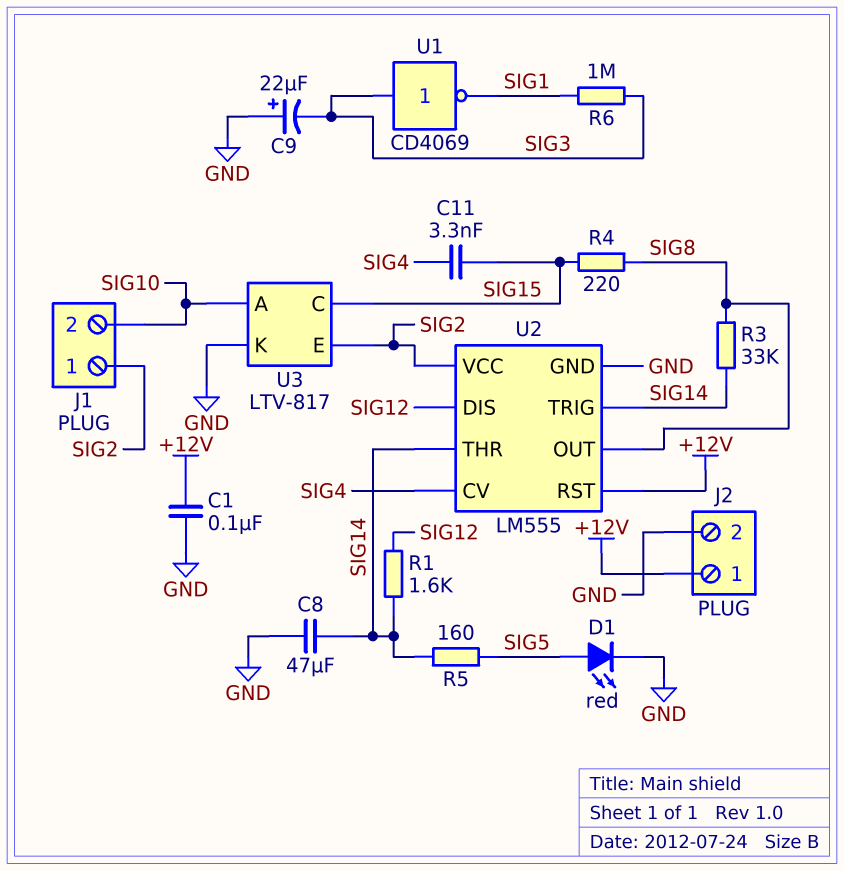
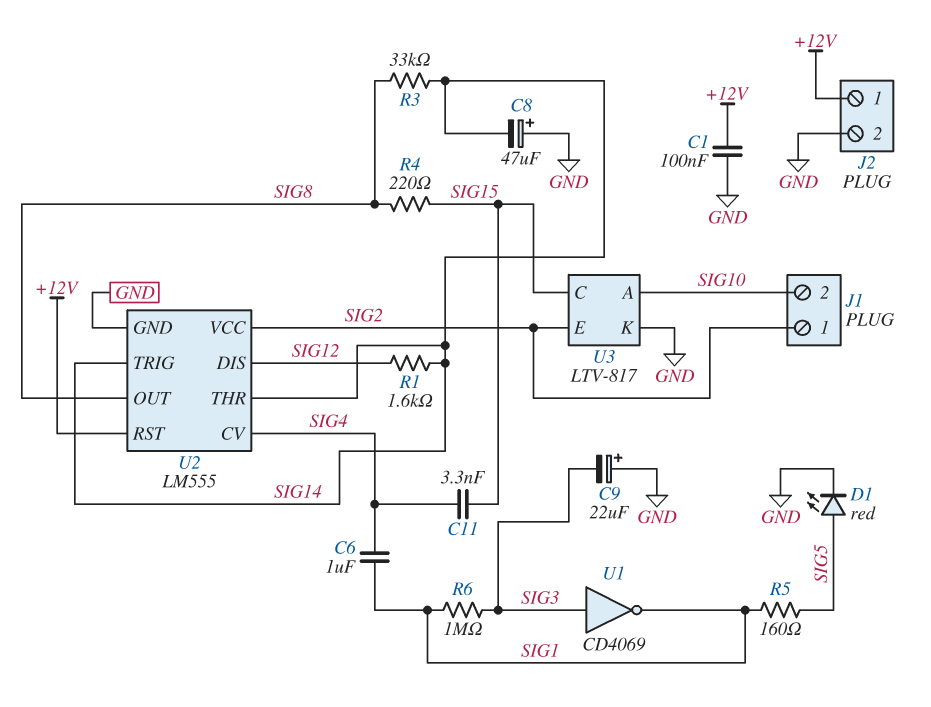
C6: none -> 1uF (SIG1, SIG4)
C8: 47uF (GND, SIG14) -> 47uF (plus GND, minus SIG14)
R5: 160 (SIG5, SIG14) -> 160 (SIG1, SIG5)

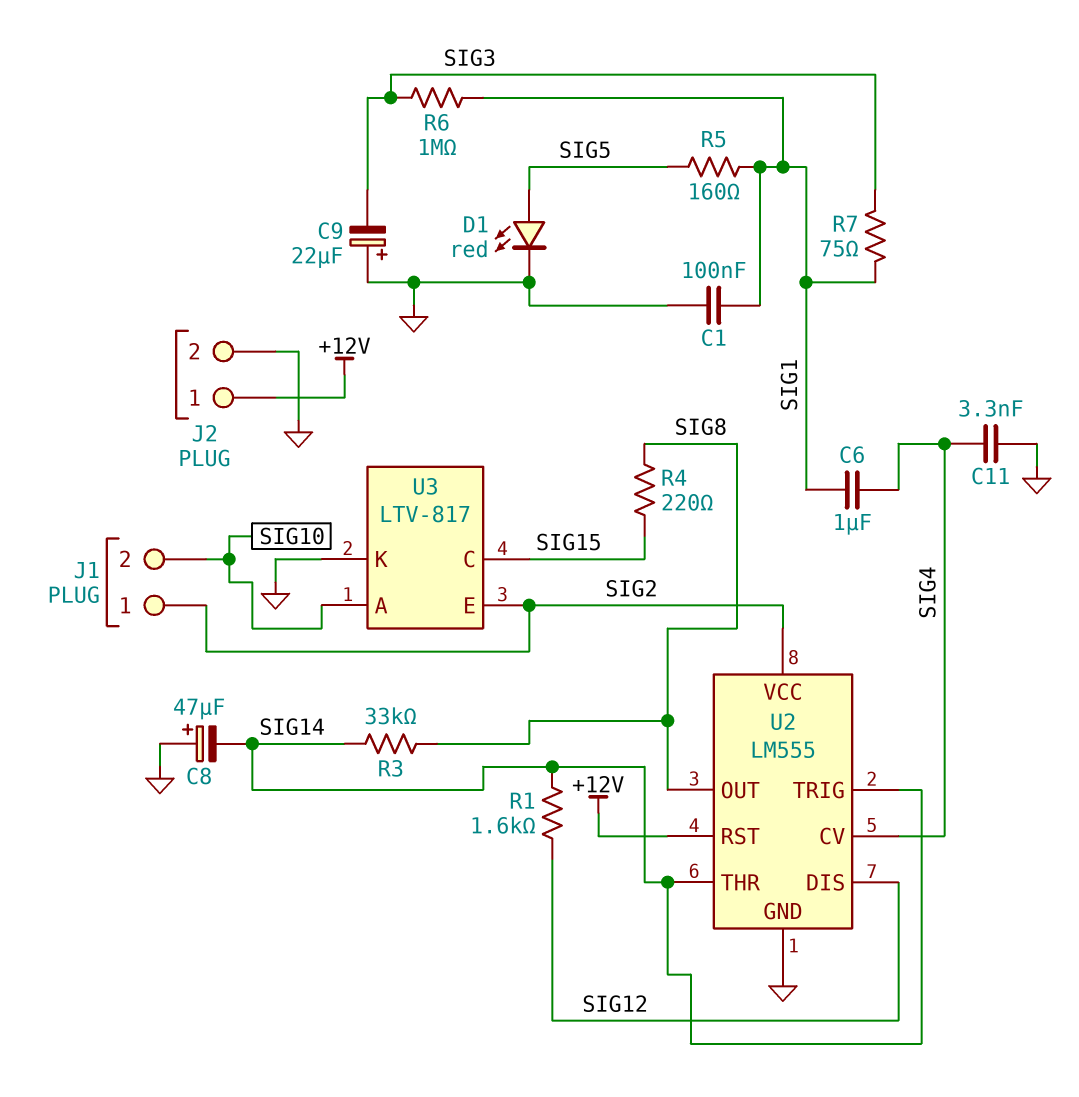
C1: 100nF (+12V, GND) -> 100nF (GND, SIG1)
C11: 3.3nF (SIG4, SIG15) -> 3.3nF (GND, SIG4)
R7: none -> 75 (SIG1, SIG3)
U1: NOT CD4069 (in SIG3, out SIG1) -> none

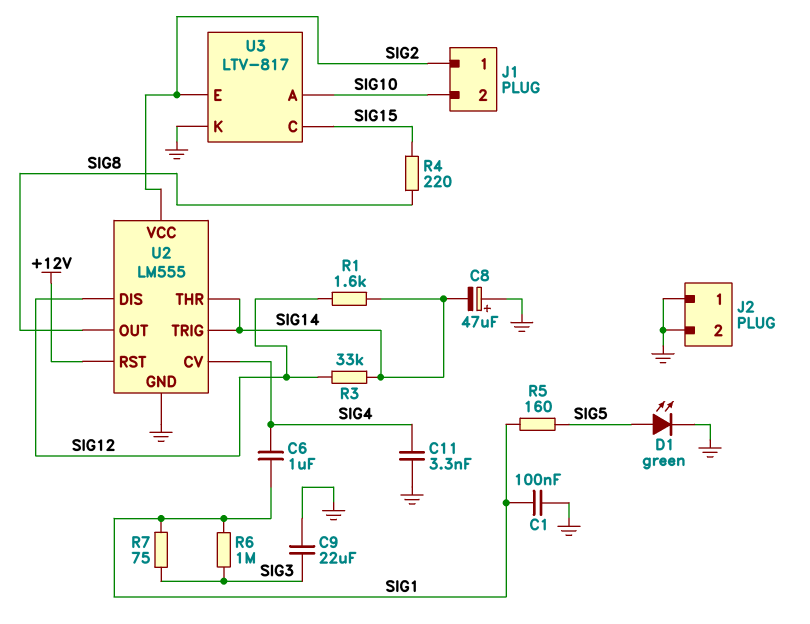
C9: 22uF (plus GND, minus SIG3) -> 22uF (GND, SIG3)
D1: LED red (A SIG5, K GND) -> LED green (A SIG5, K GND)
J2 pin 1: +12V -> GND
R3: 33k (SIG8, SIG14) -> 33k (SIG12, SIG14)

